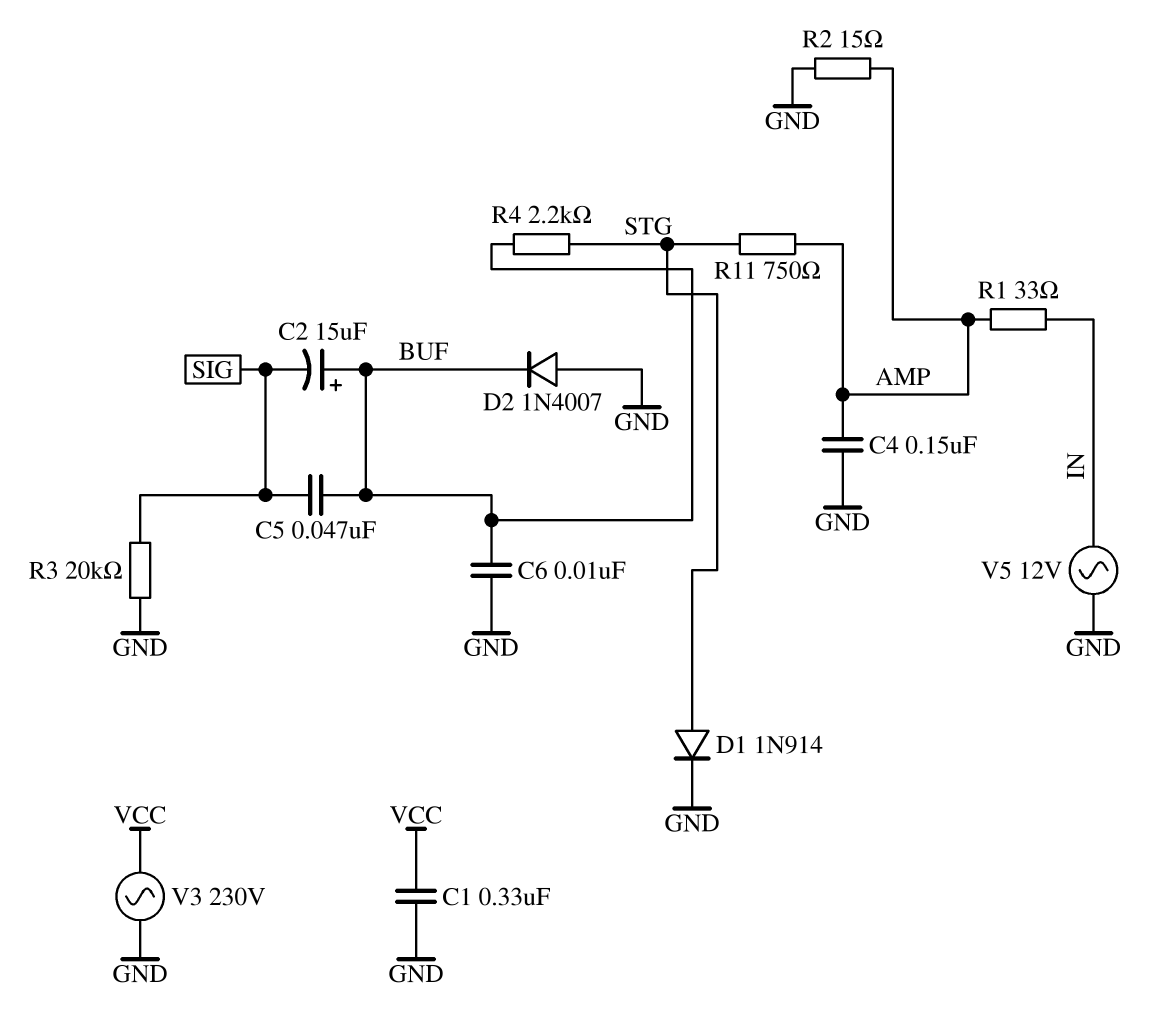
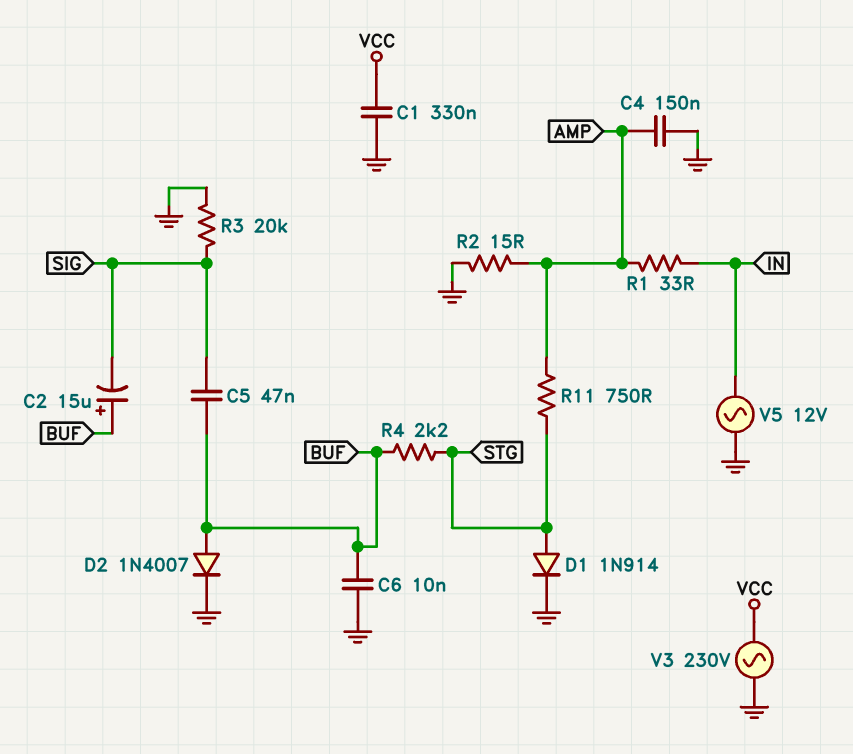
D2: diode 1N4007 (A GND, K BUF) -> diode 1N4007 (A BUF, K GND)

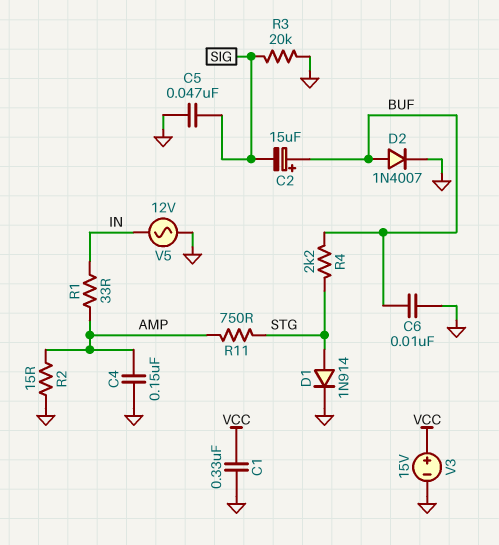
C5: 47nF (BUF, SIG) -> 47nF (GND, SIG)
V3: AC 230V (GND, VCC) -> 15V (plus VCC, minus GND)

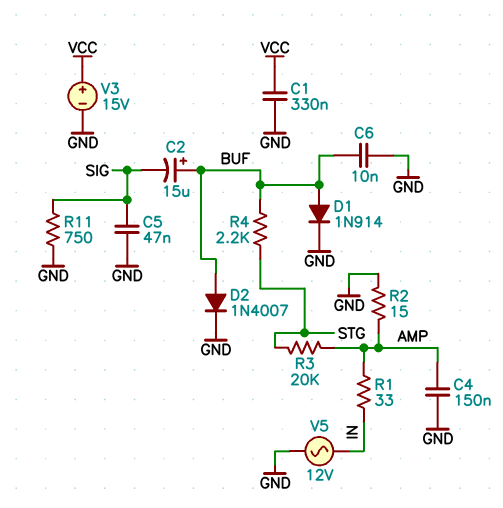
D1: diode 1N914 (A STG, K GND) -> diode 1N914 (A BUF, K GND)
R3: 20k (GND, SIG) -> 20k (AMP, STG)
R11: 750 (AMP, STG) -> 750 (GND, SIG)

